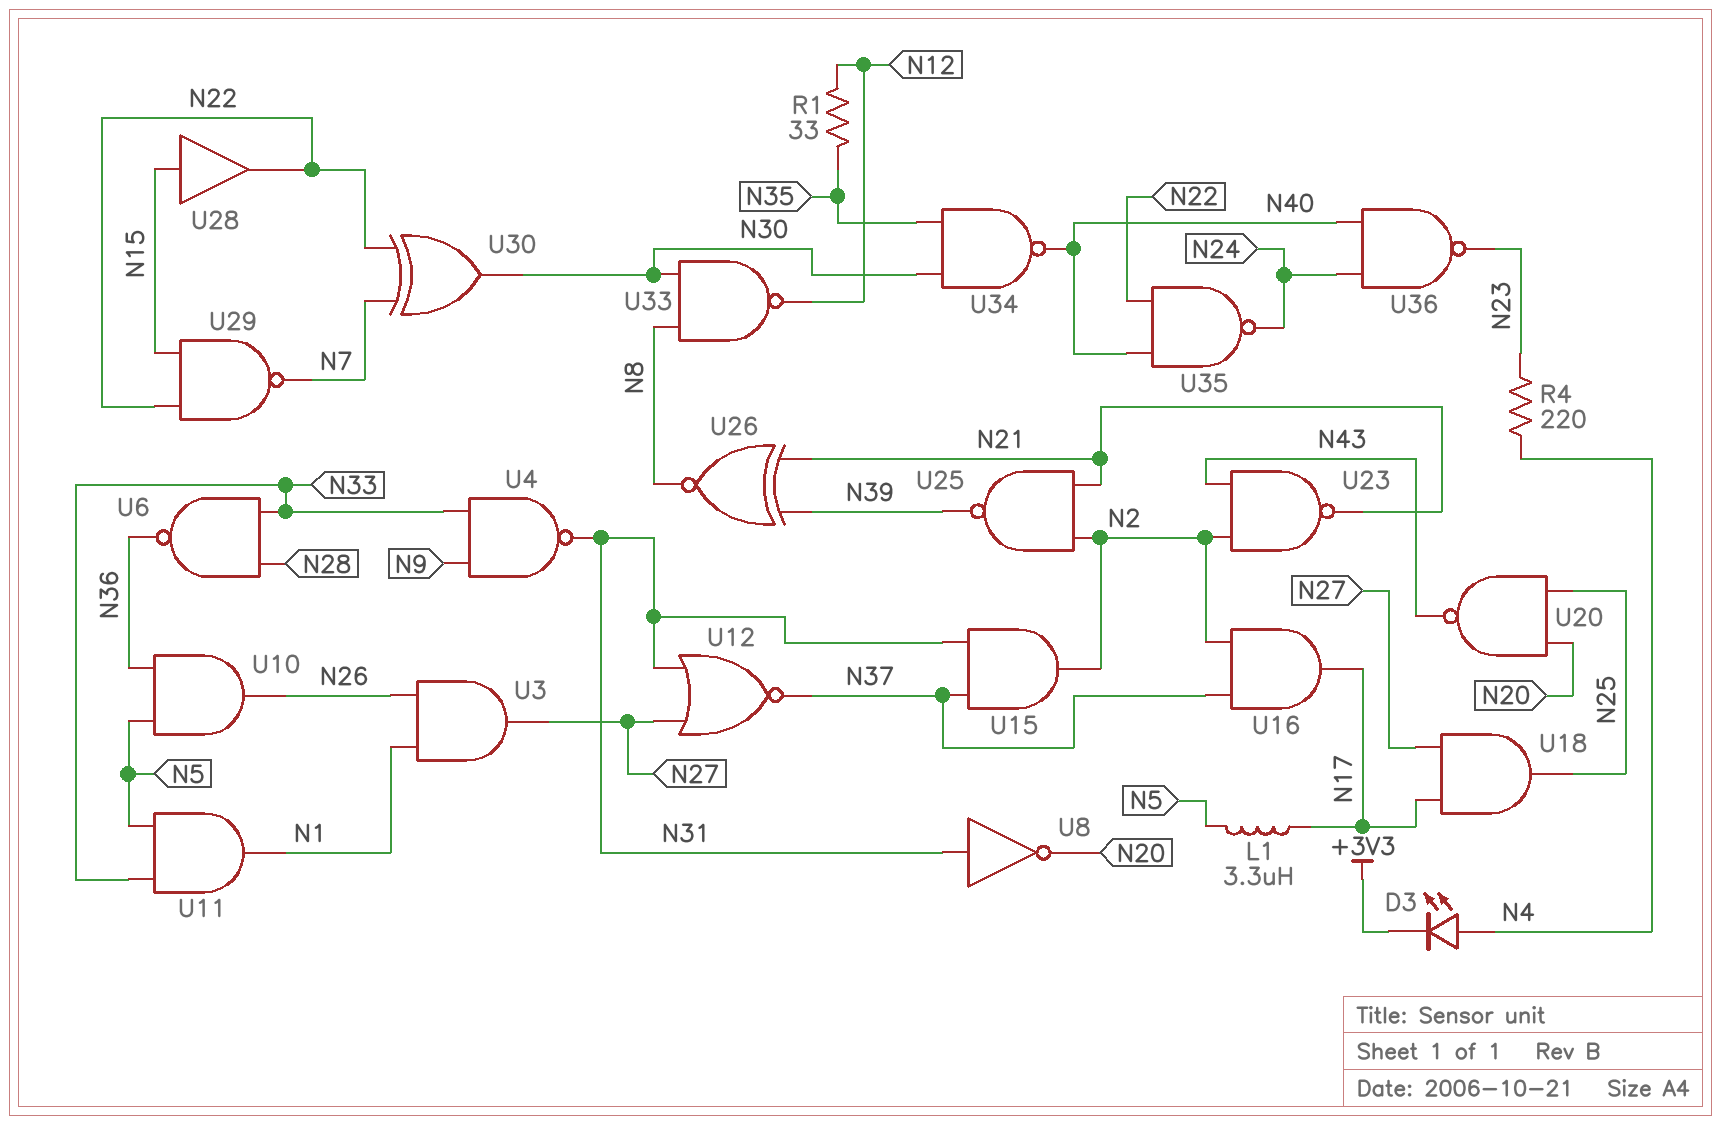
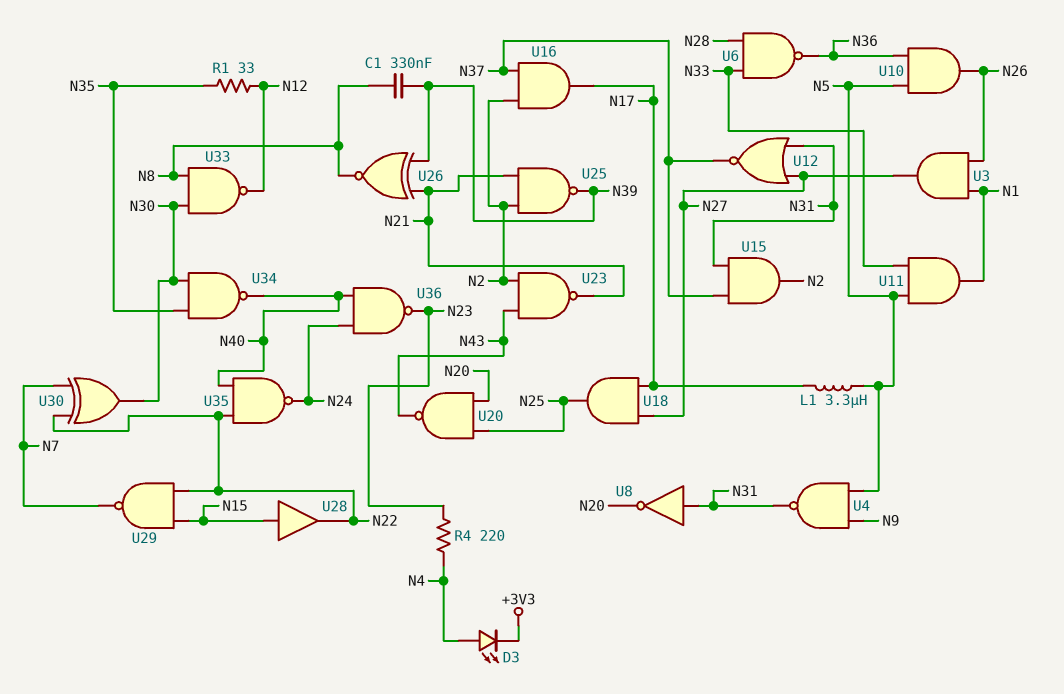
C1: none -> 330nF (N8, N39)
U4: NAND (in N9, in N33, out N31) -> NAND (in N5, in N9, out N31)

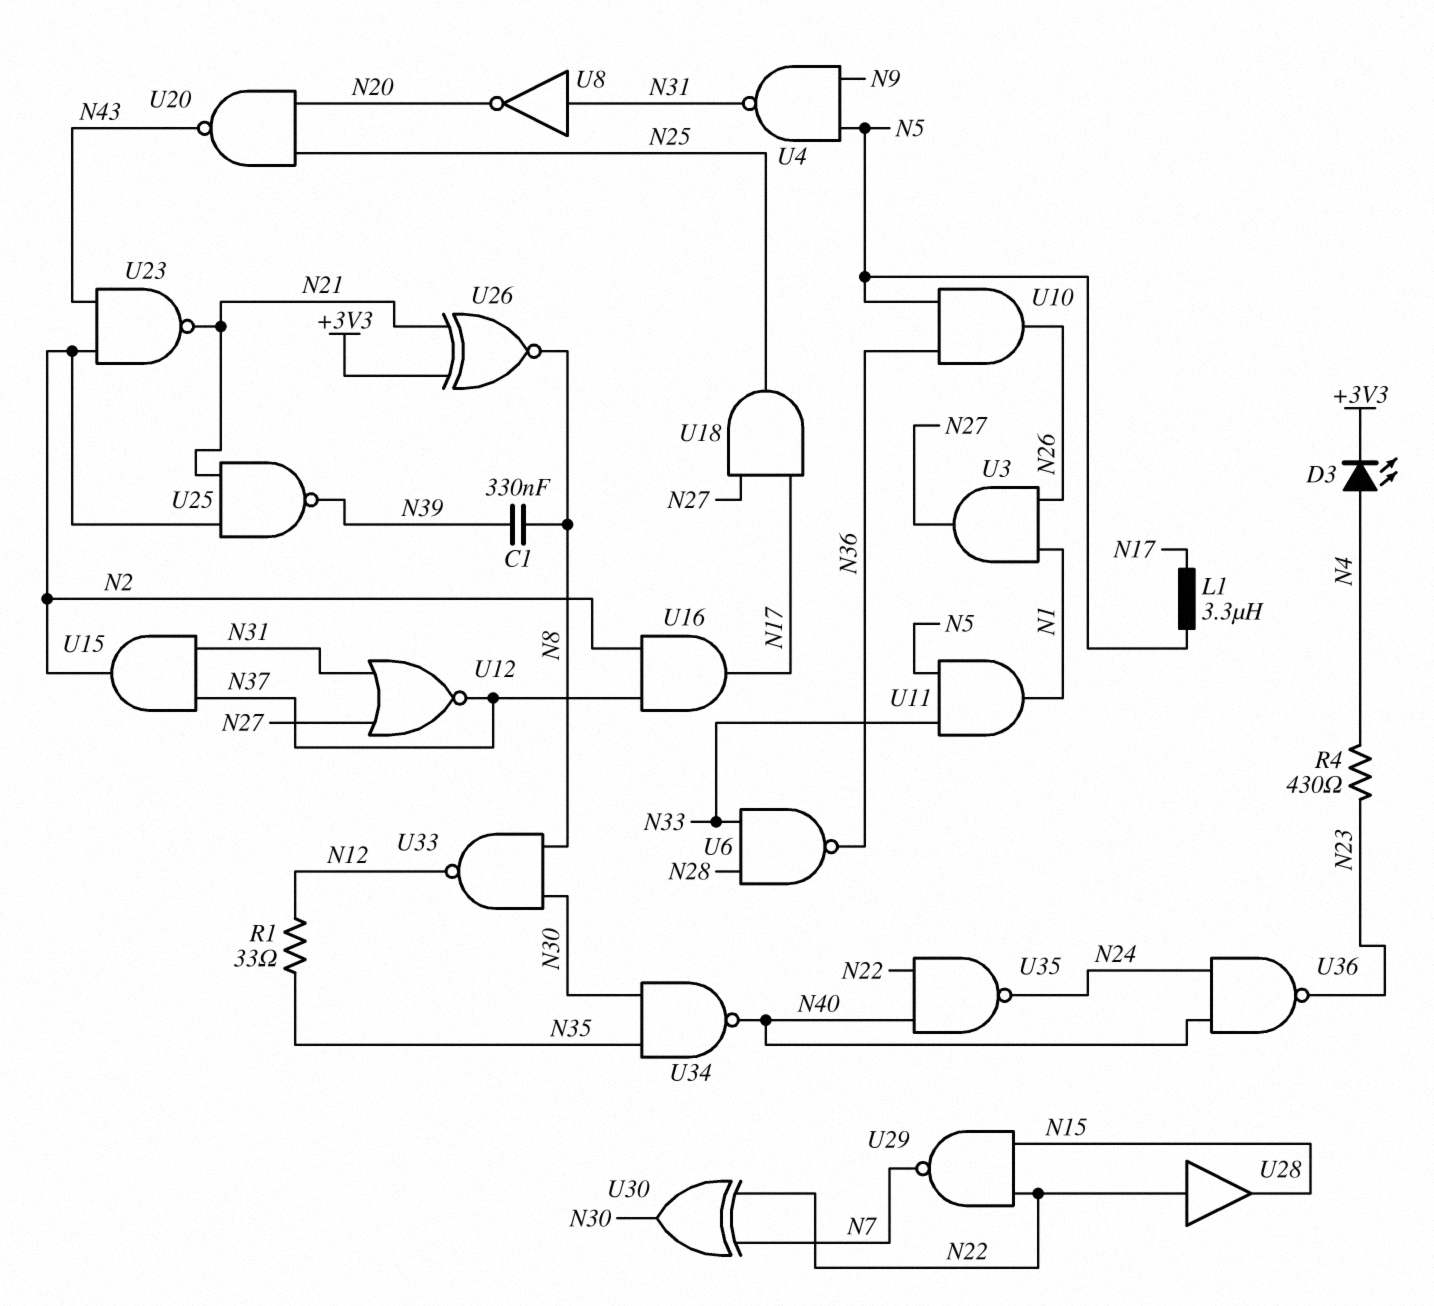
R4: 220 (N4, N23) -> 430 (N4, N23)
U26: XNOR (in N21, in N39, out N8) -> XNOR (in +3V3, in N21, out N8)
U28: buffer (in N15, out N22) -> buffer (in N22, out N15)

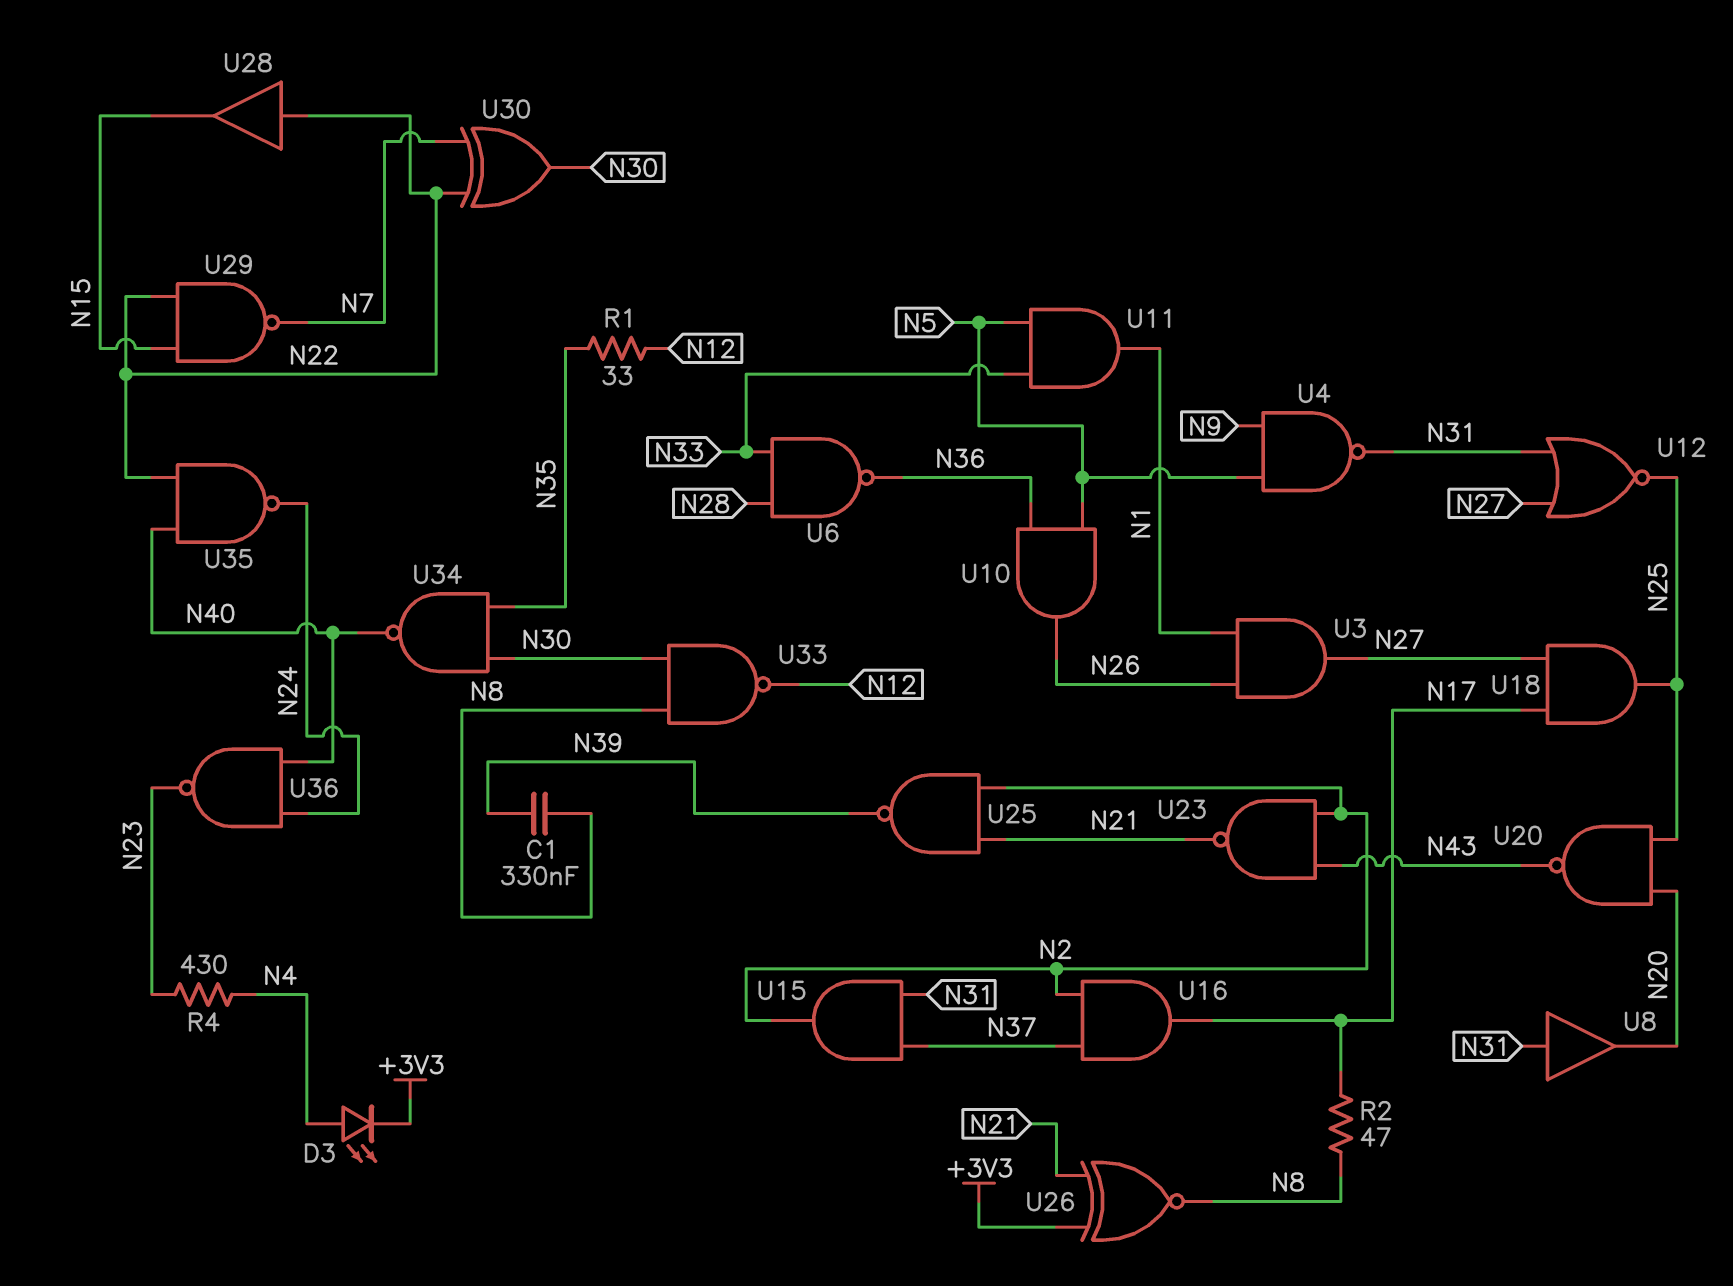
L1: 3.3uH (N5, N17) -> none
R2: none -> 47 (N8, N17)
U8: NOT (in N31, out N20) -> buffer (in N31, out N20)
U12: NOR (in N27, in N31, out N37) -> NOR (in N27, in N31, out N25)

